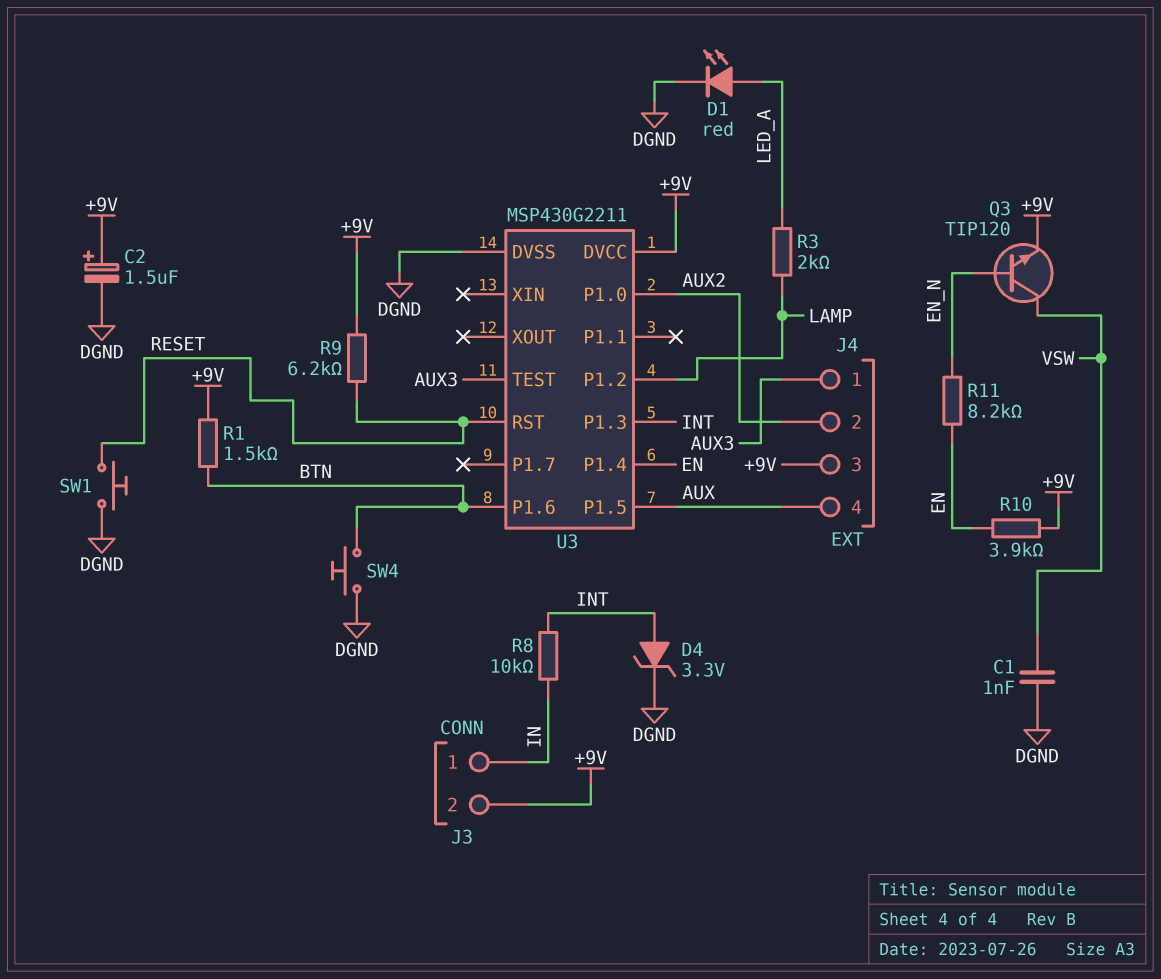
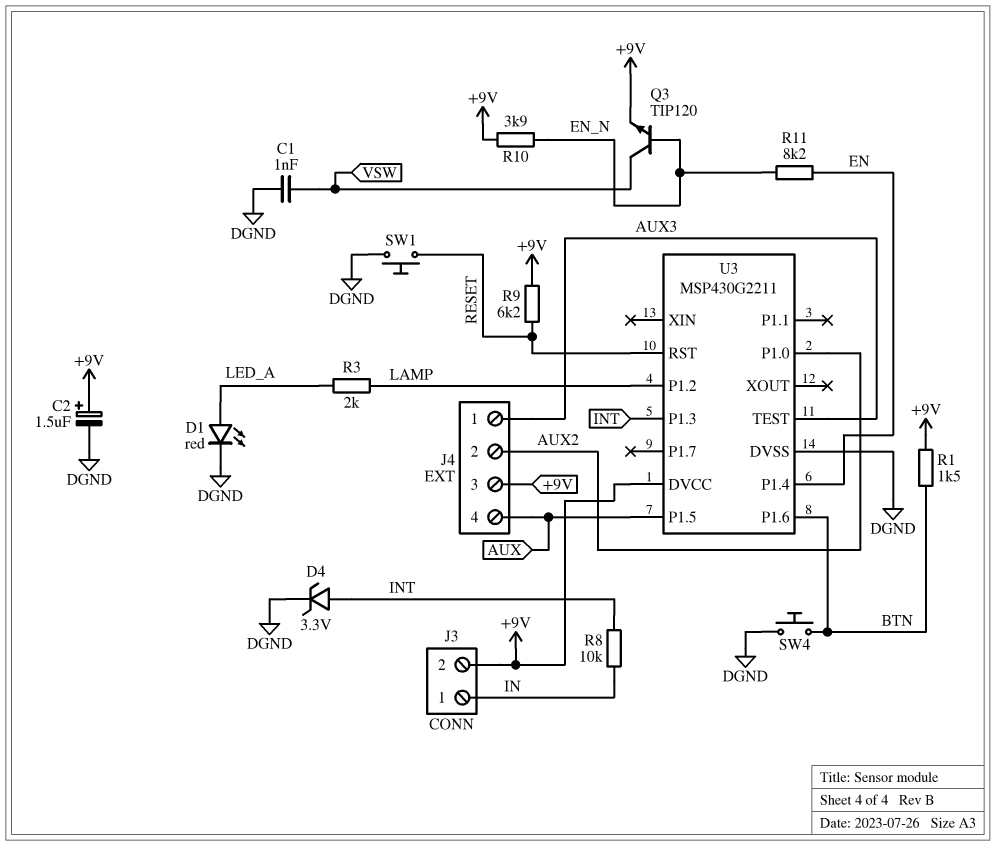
R10: 3.9k (+9V, EN) -> 3.9k (+9V, EN_N)

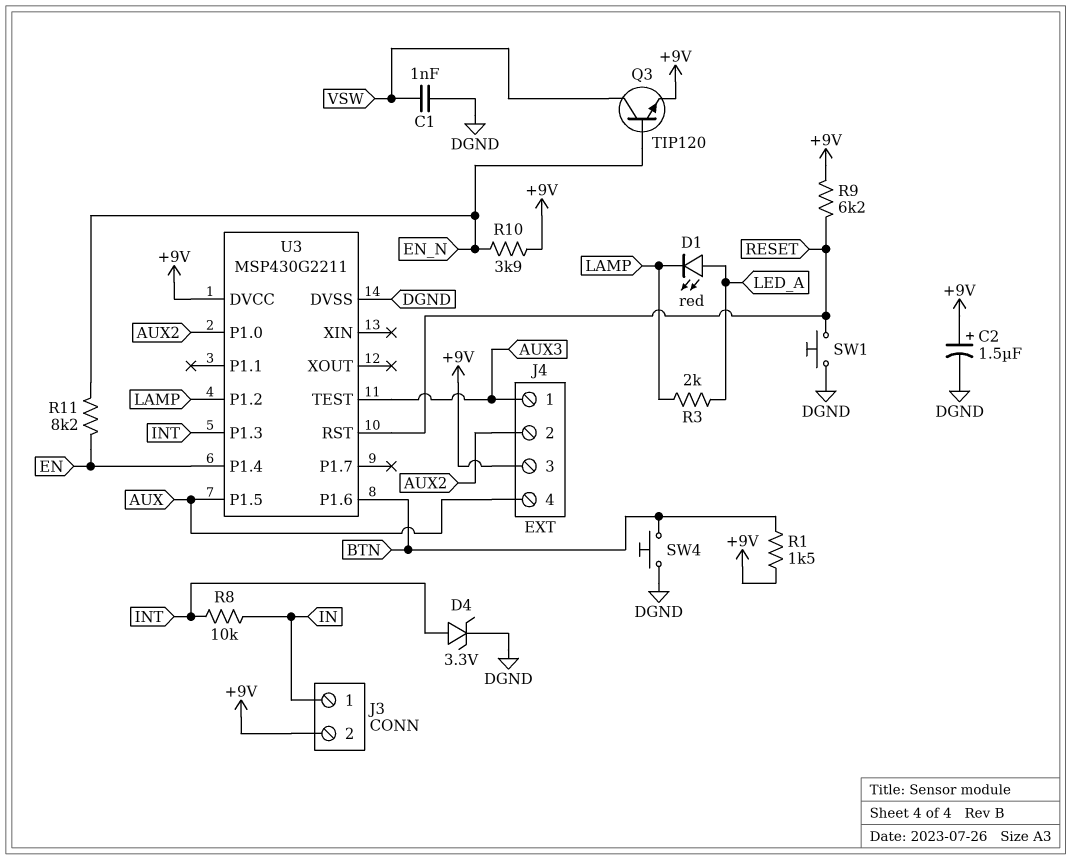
D1: LED red (A LED_A, K DGND) -> LED red (A LED_A, K LAMP)

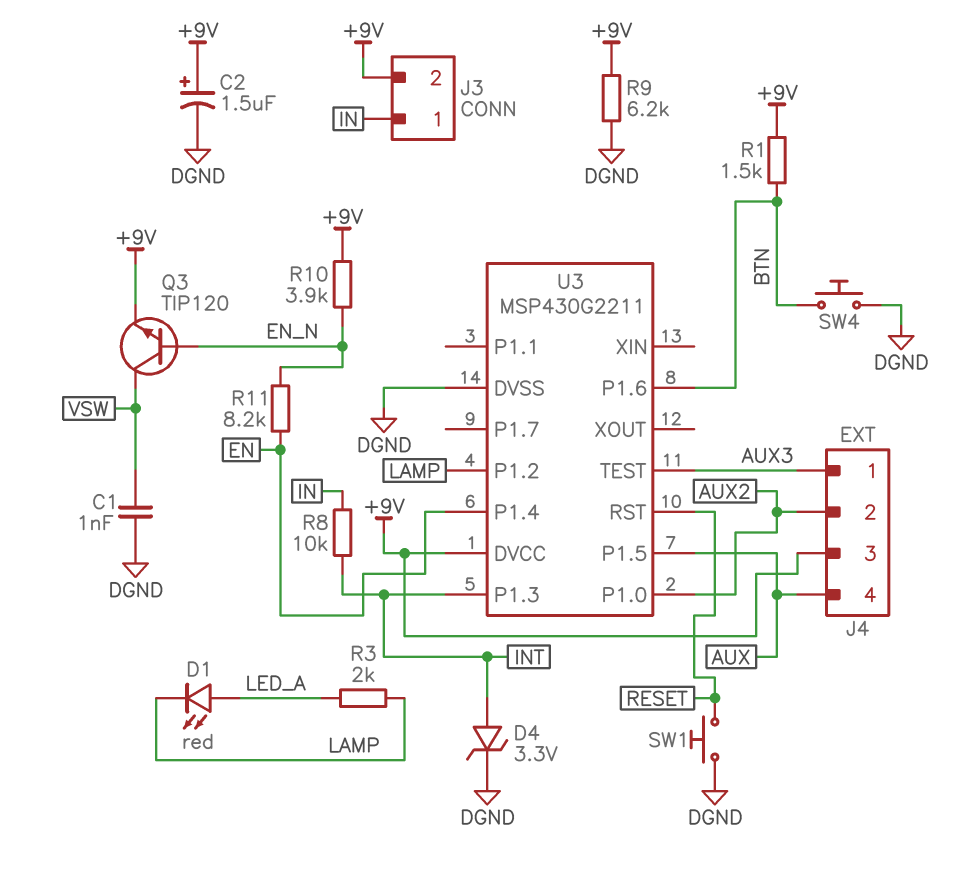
R9: 6.2k (+9V, RESET) -> 6.2k (+9V, DGND)

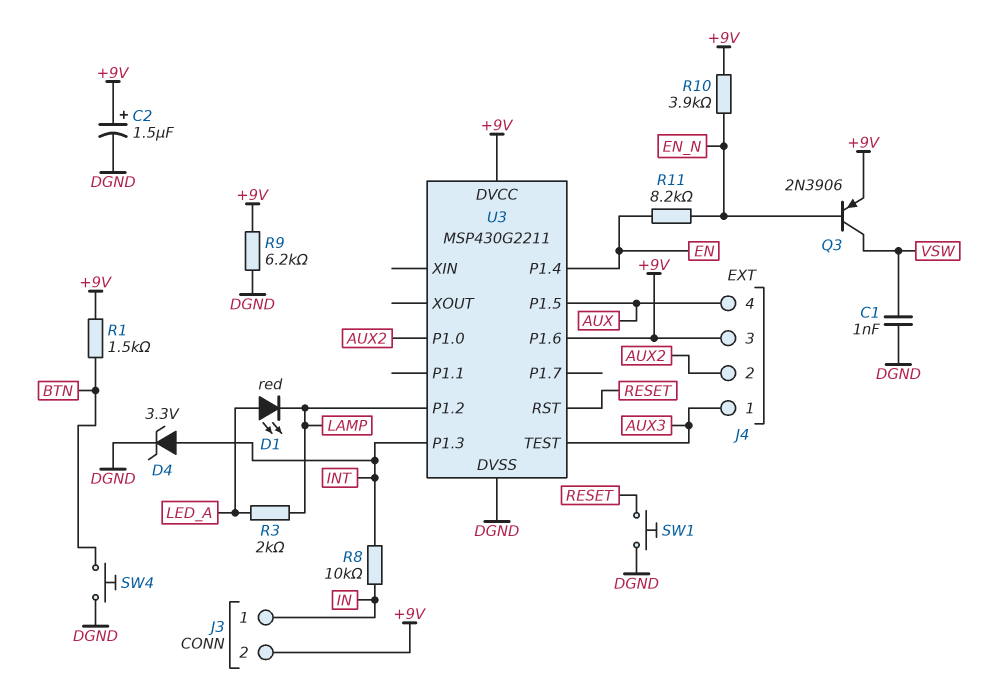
Q3: NPN TIP120 (B EN_N, C VSW, E +9V) -> PNP 2N3906 (B EN_N, C VSW, E +9V)
U3 pin P1.6: BTN -> +9V

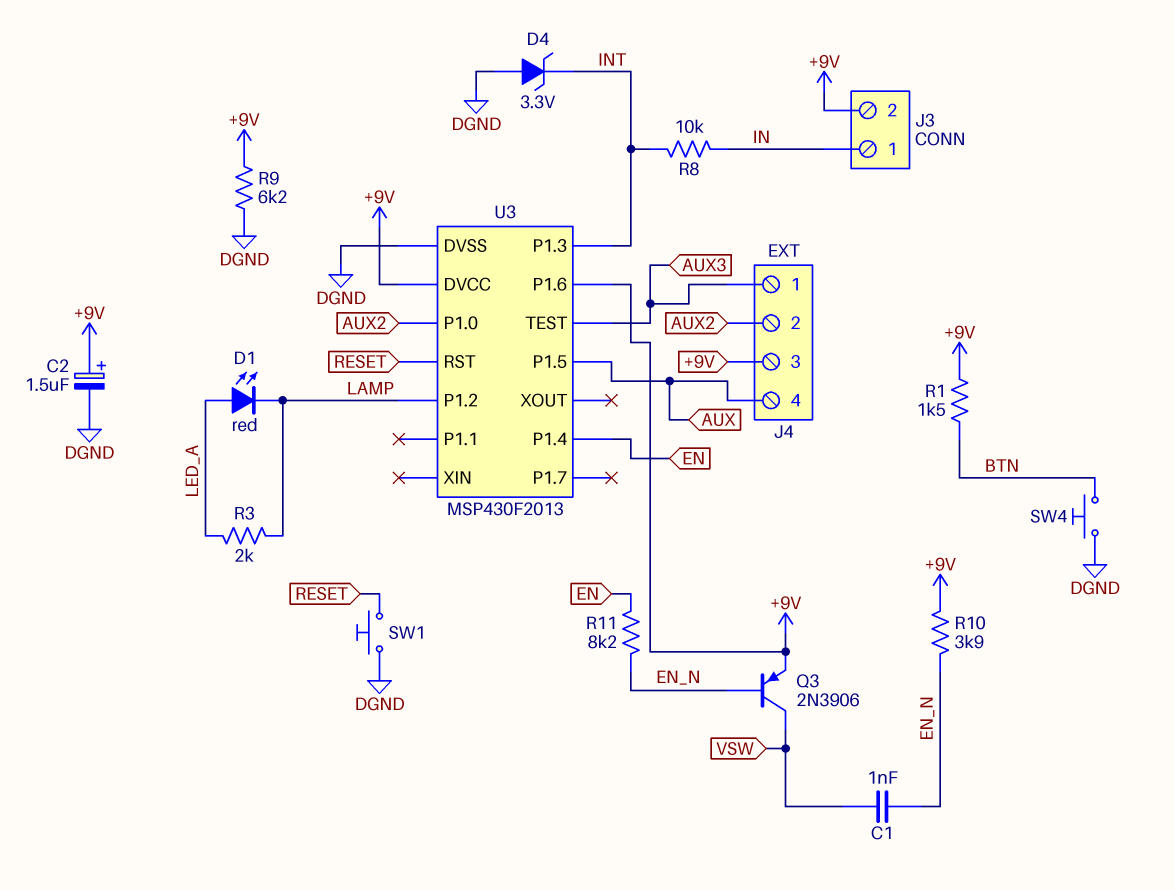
C1: 1nF (DGND, VSW) -> 1nF (EN_N, VSW)
D4: zener 3.3V (A INT, K DGND) -> zener 3.3V (A DGND, K INT)
U3: MSP430G2211 -> MSP430F2013

